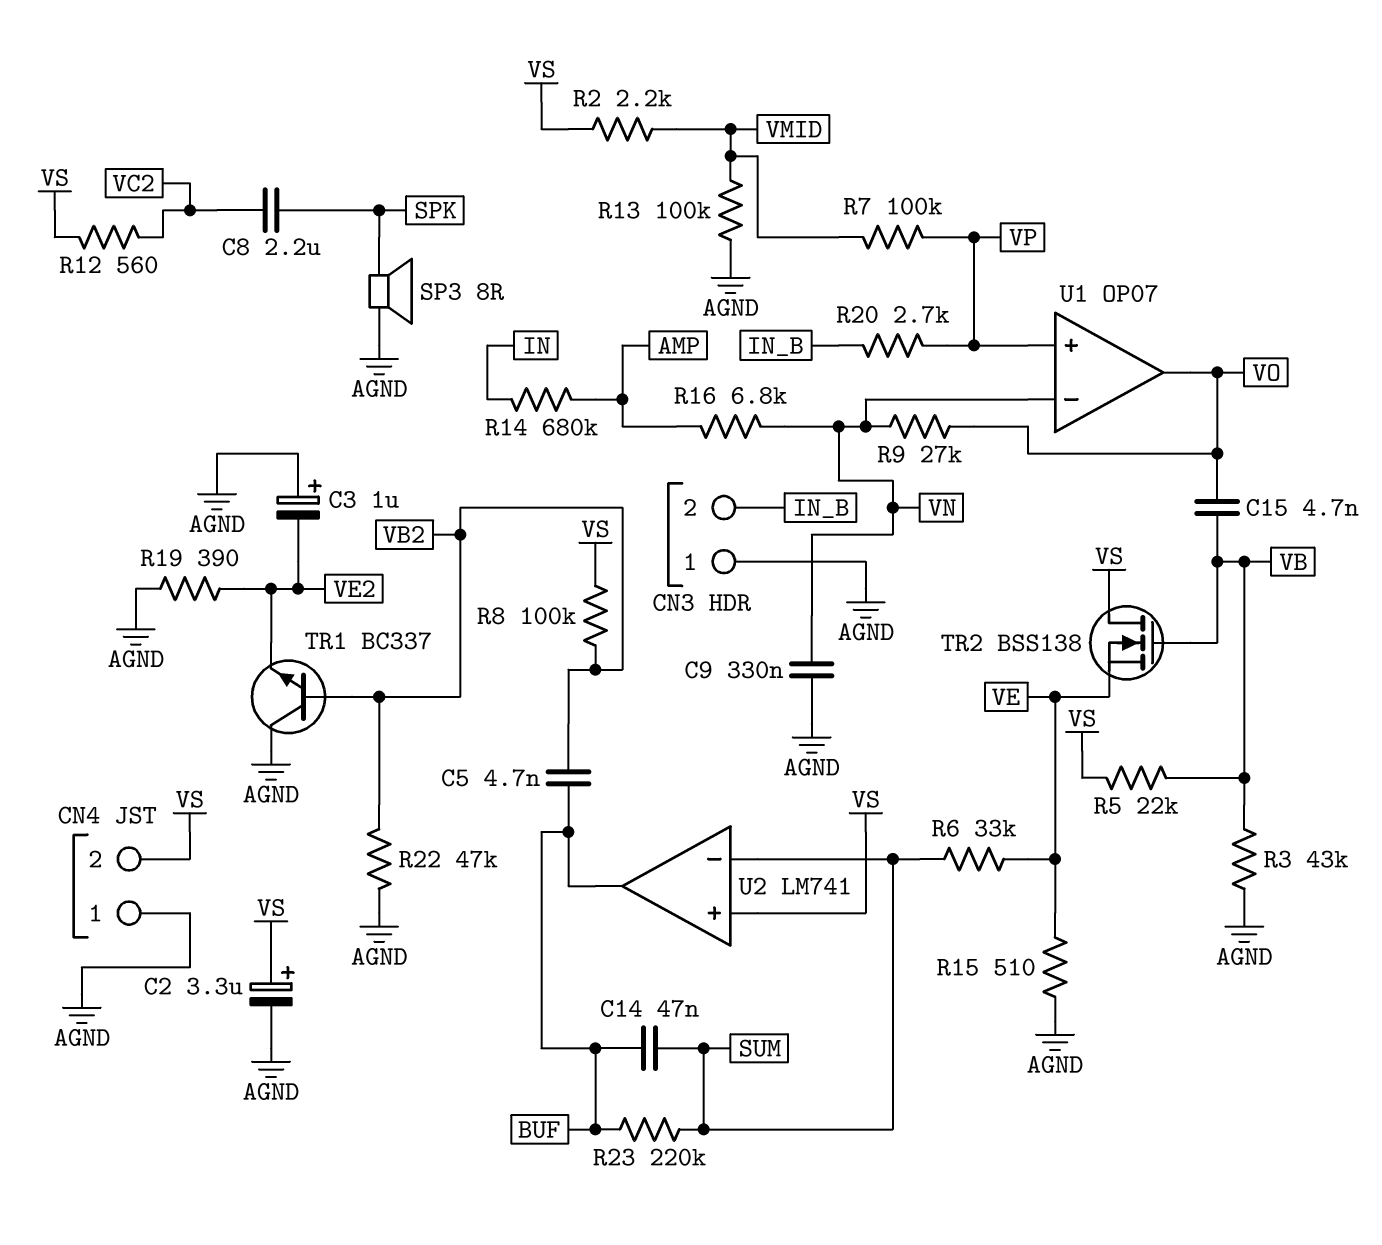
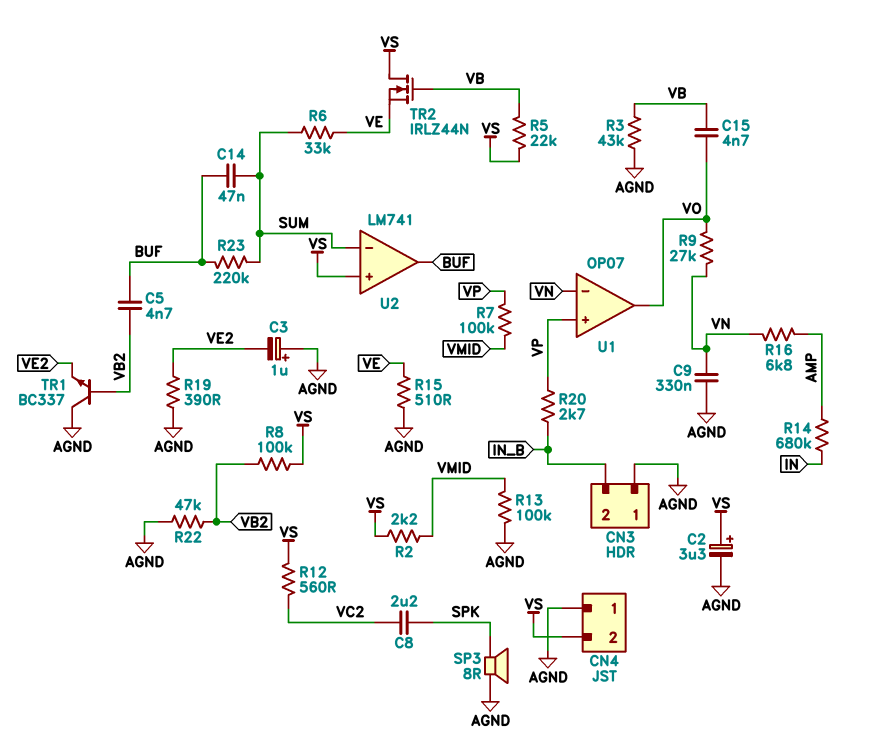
TR2: NMOS BSS138 (G VB, D VS, S VE) -> NMOS IRLZ44N (G VB, D VS, S VE)

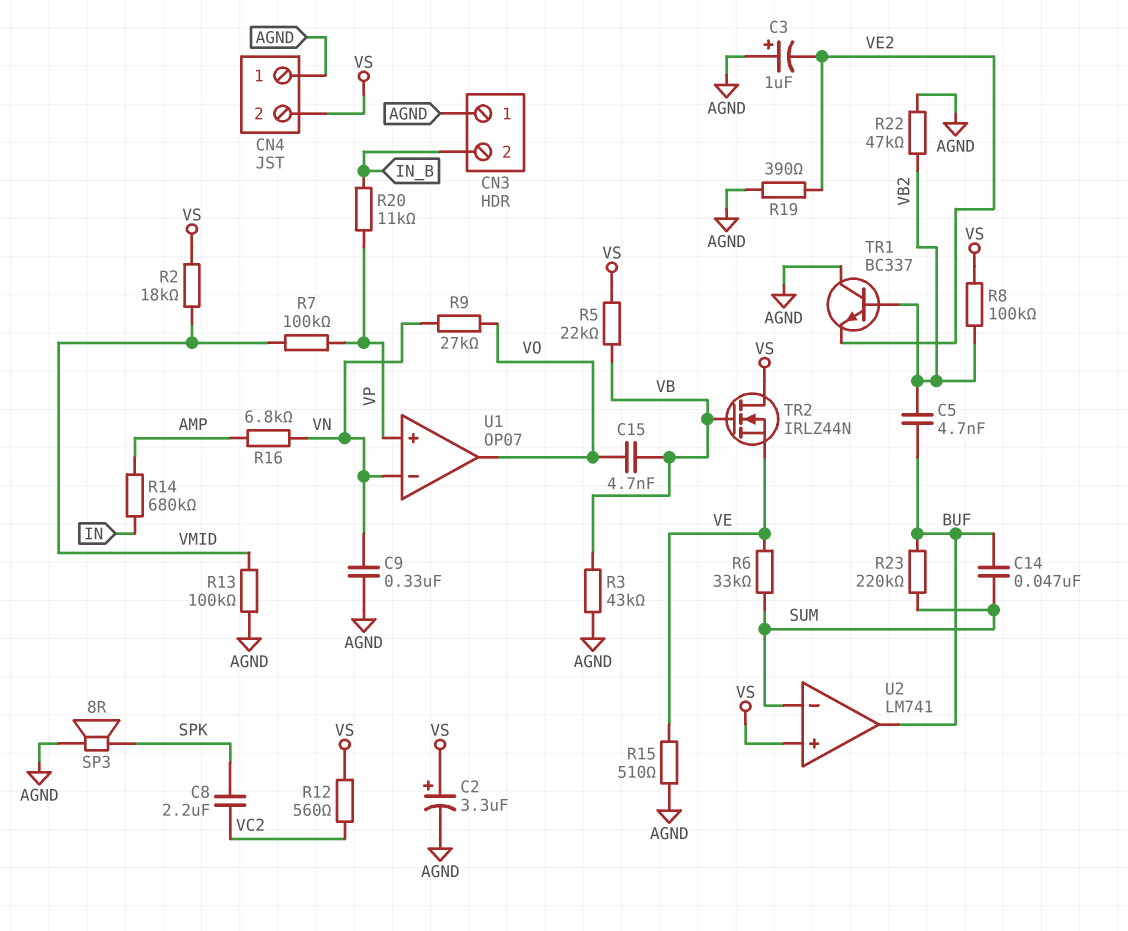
R2: 2.2k (VMID, VS) -> 18k (VMID, VS)
R20: 2.7k (IN_B, VP) -> 11k (IN_B, VP)

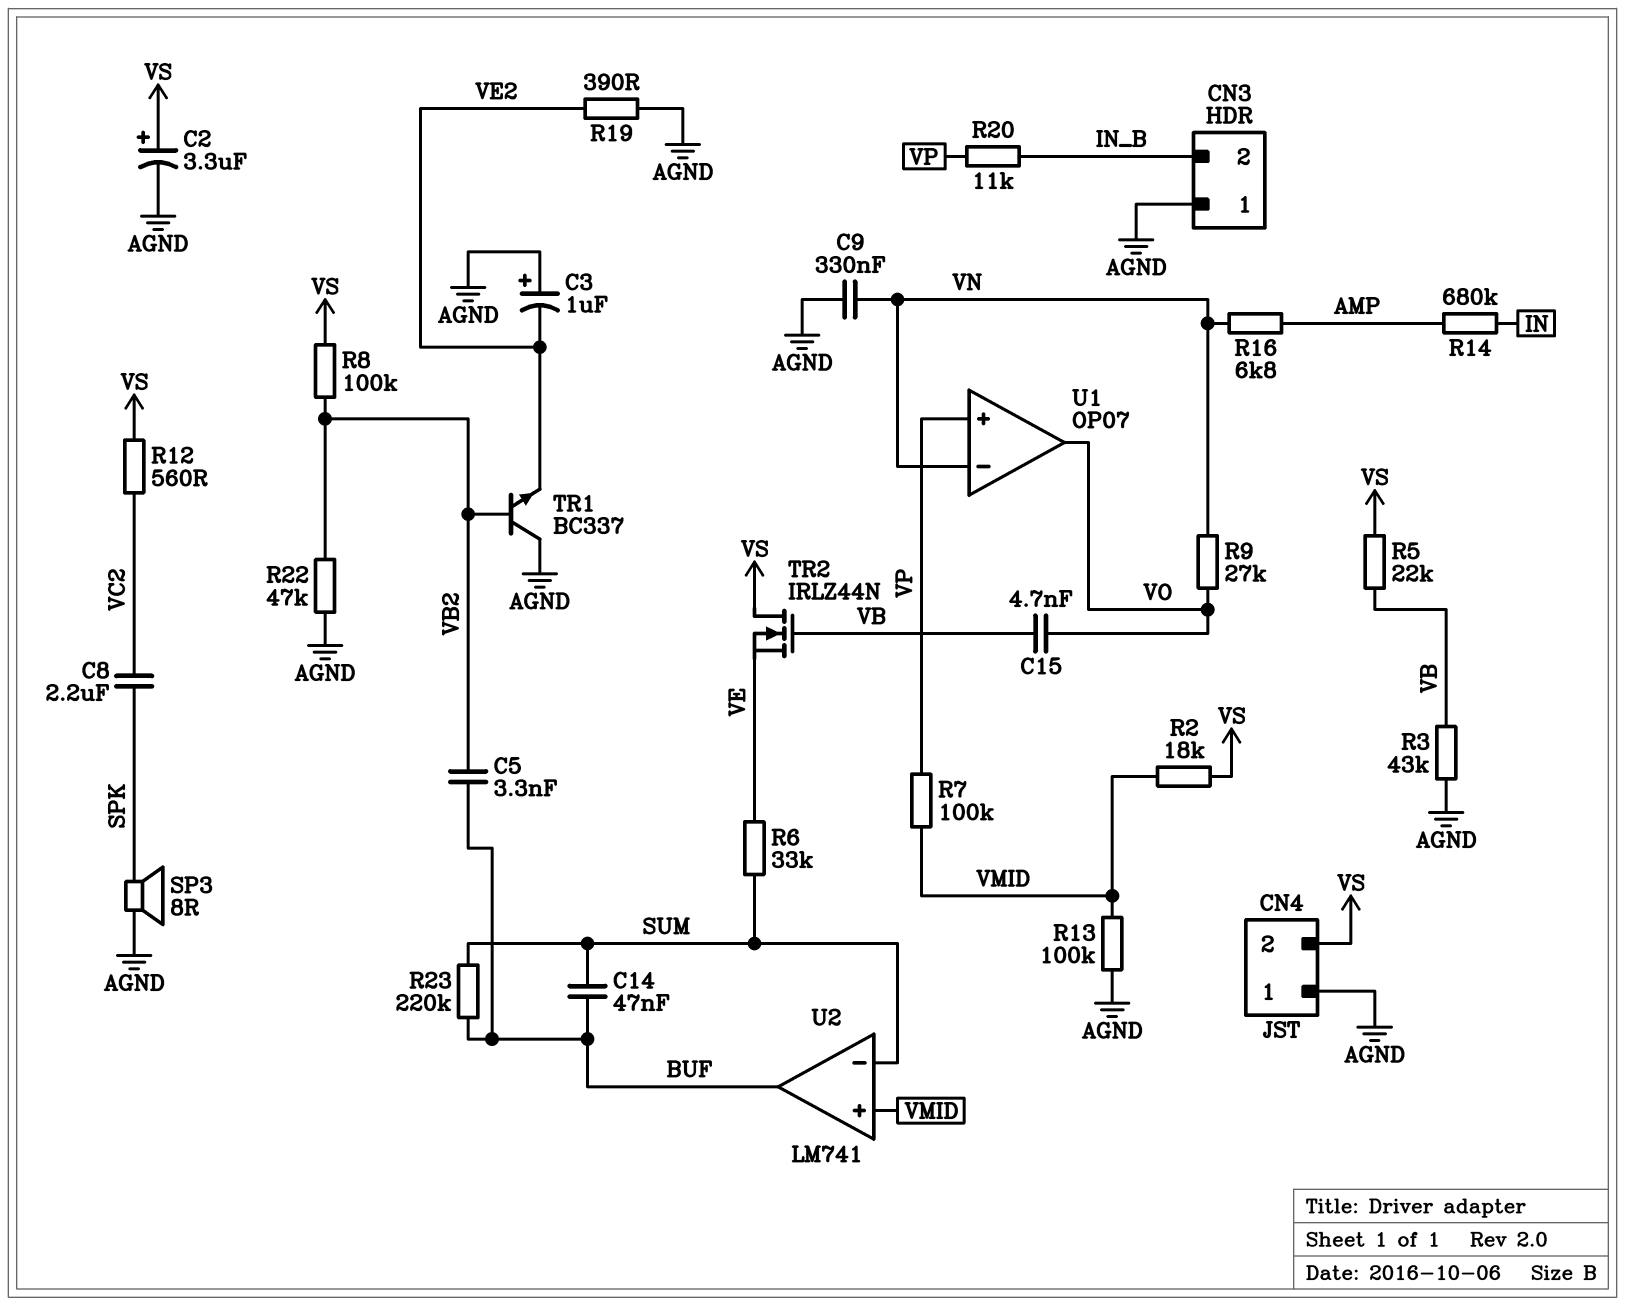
C5: 4.7nF (BUF, VB2) -> 3.3nF (BUF, VB2)
R15: 510 (AGND, VE) -> none
U2 pin in+: VS -> VMID

